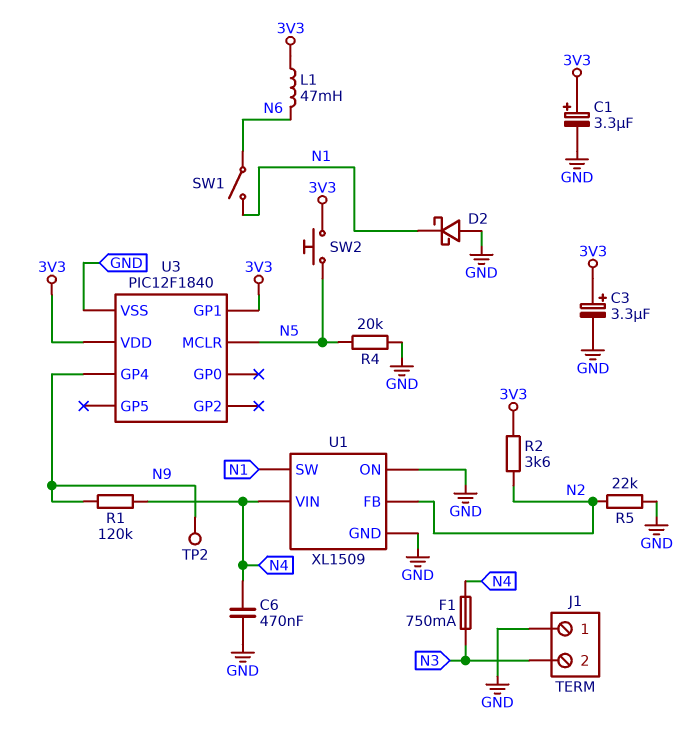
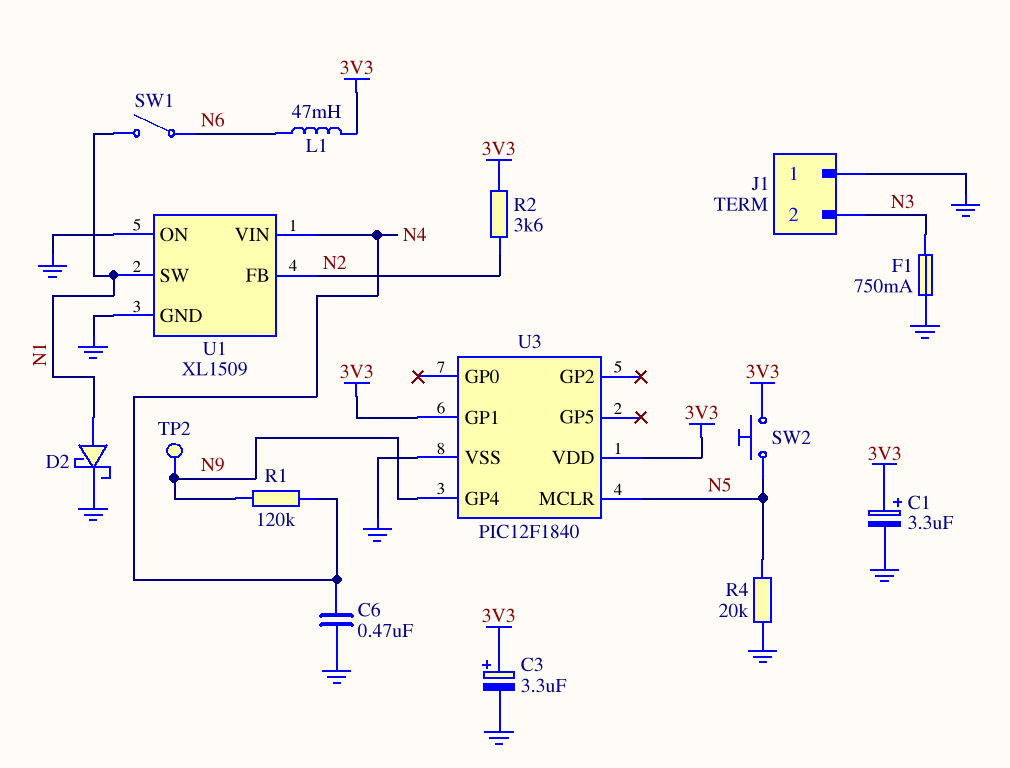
D2: schottky (A GND, K N1) -> schottky (A N1, K GND)
F1: 750mA (N3, N4) -> 750mA (GND, N3)
R5: 22k (GND, N2) -> none

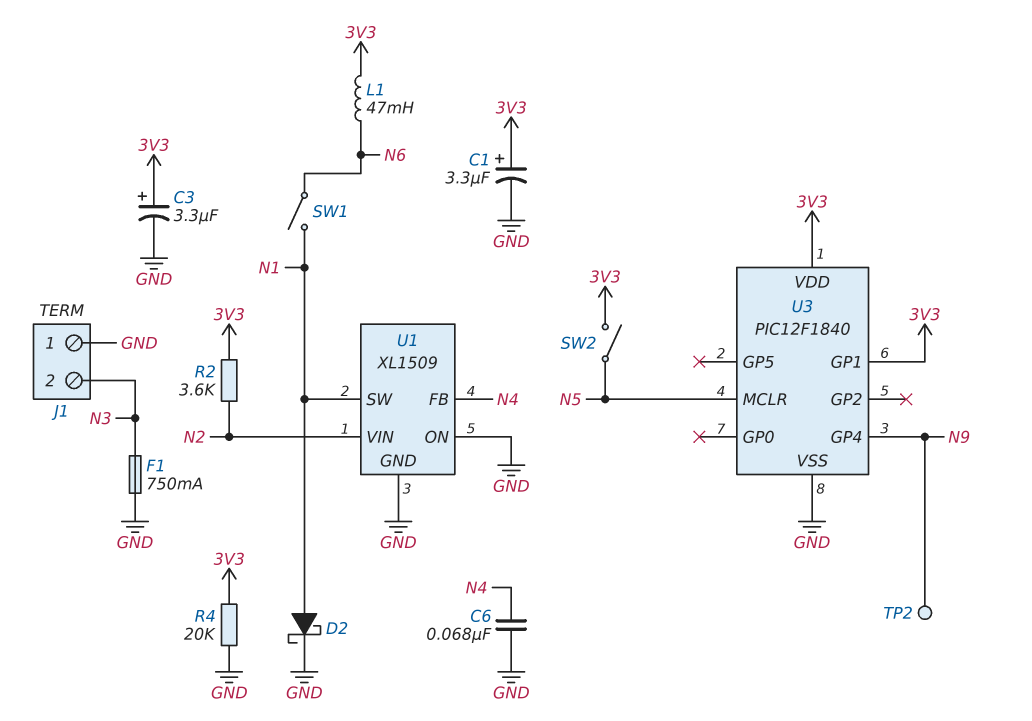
C6: 470nF (GND, N4) -> 68nF (GND, N4)
R1: 120k (N4, N9) -> none
R4: 20k (GND, N5) -> 20k (3V3, GND)
SW2: button (3V3, N5) -> switch (3V3, N5)
U1 pin FB: N2 -> N4
U1 pin VIN: N4 -> N2

